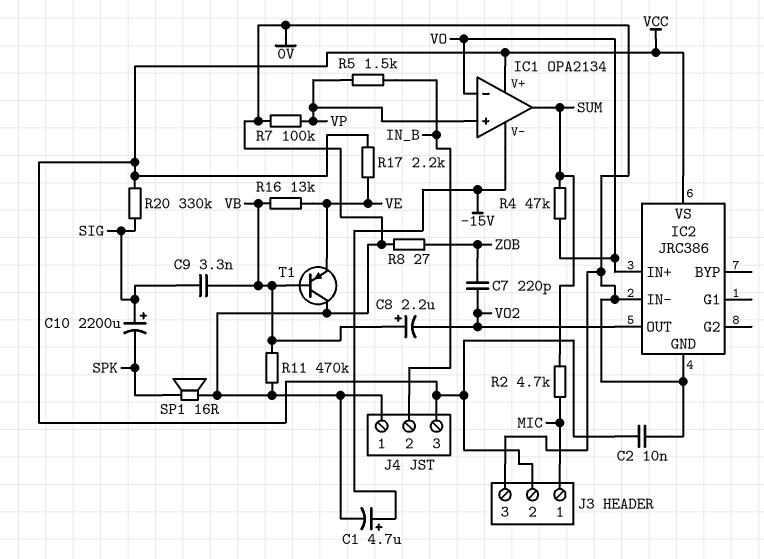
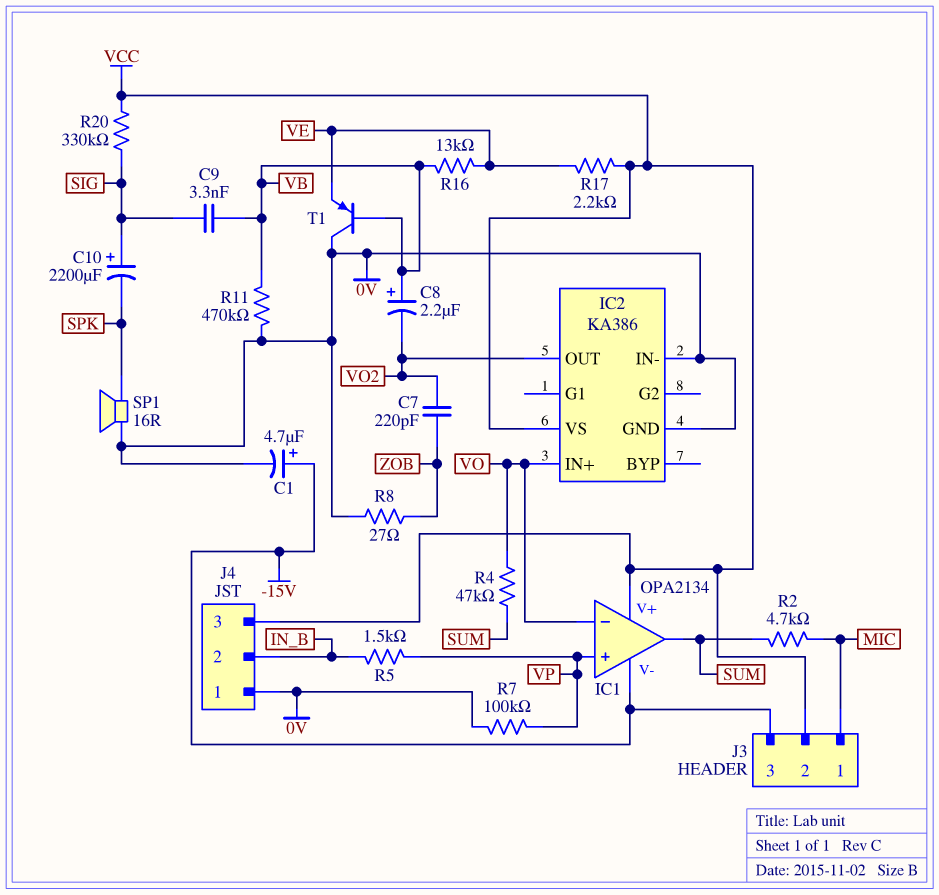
C2: 10nF (0V, VCC) -> none
IC2: JRC386 -> KA386
J3 pin 3: 0V -> -15V

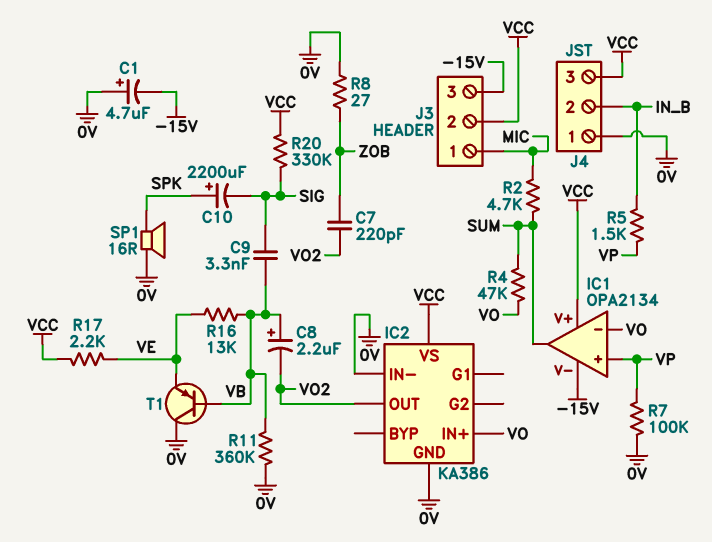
C1: 4.7uF (plus -15V, minus 0V) -> 4.7uF (plus 0V, minus -15V)
C10: 2200uF (plus SIG, minus SPK) -> 2200uF (plus SPK, minus SIG)
R11: 470k (0V, VB) -> 360k (0V, VB)

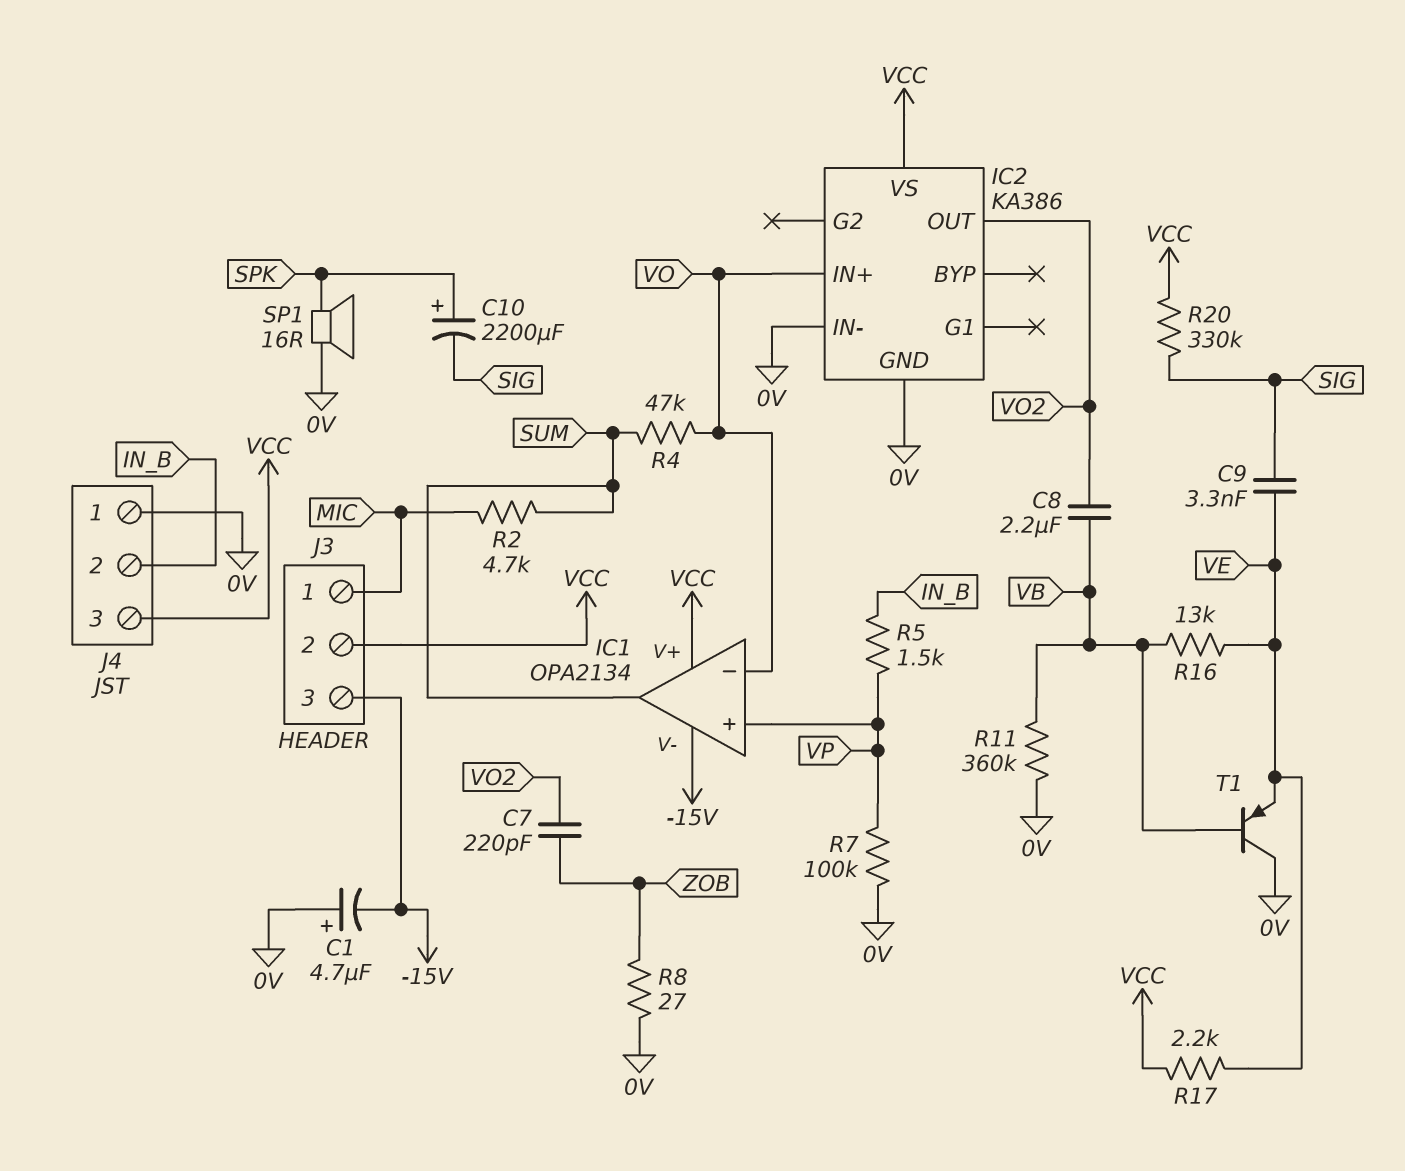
C8: 2.2uF (plus VB, minus VO2) -> 2.2uF (VB, VO2)
C9: 3.3nF (SIG, VB) -> 3.3nF (SIG, VE)

